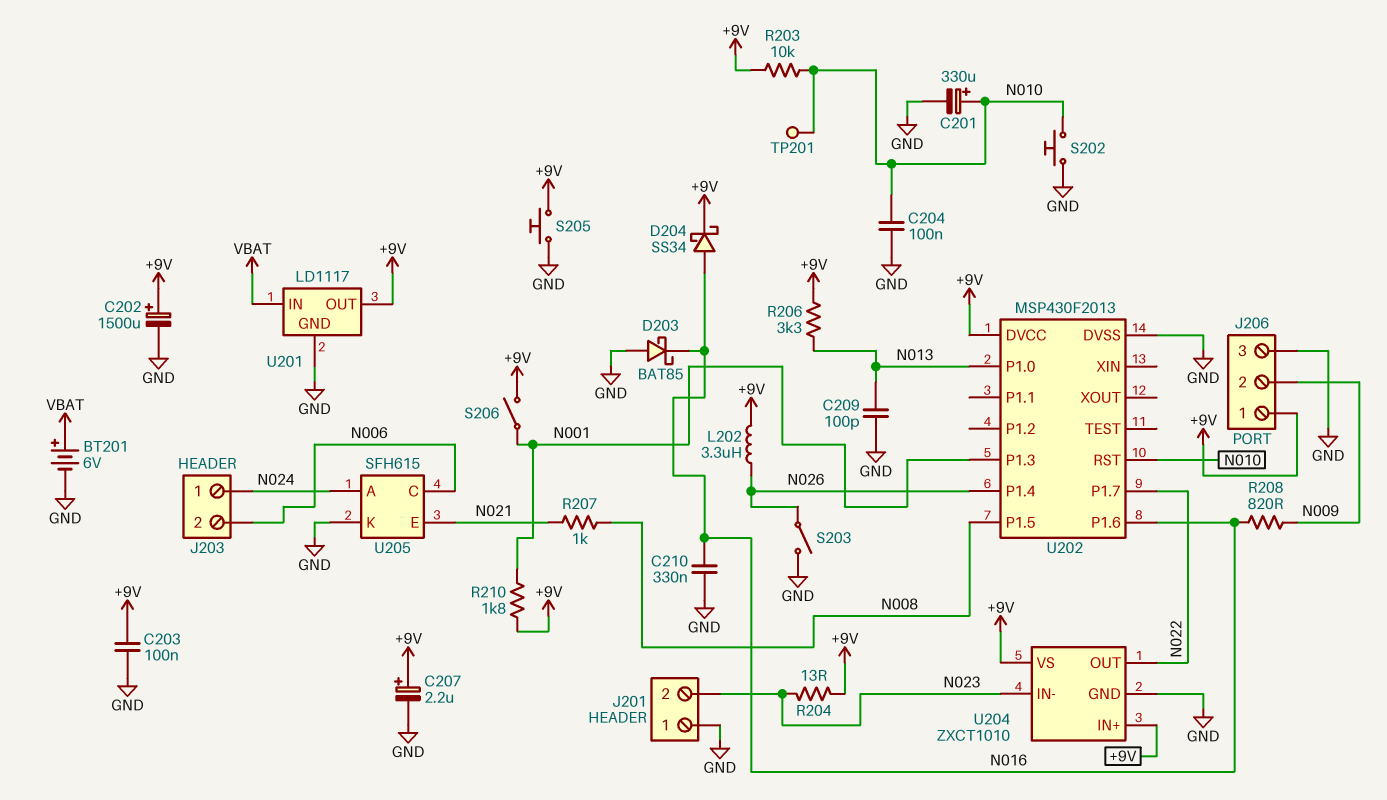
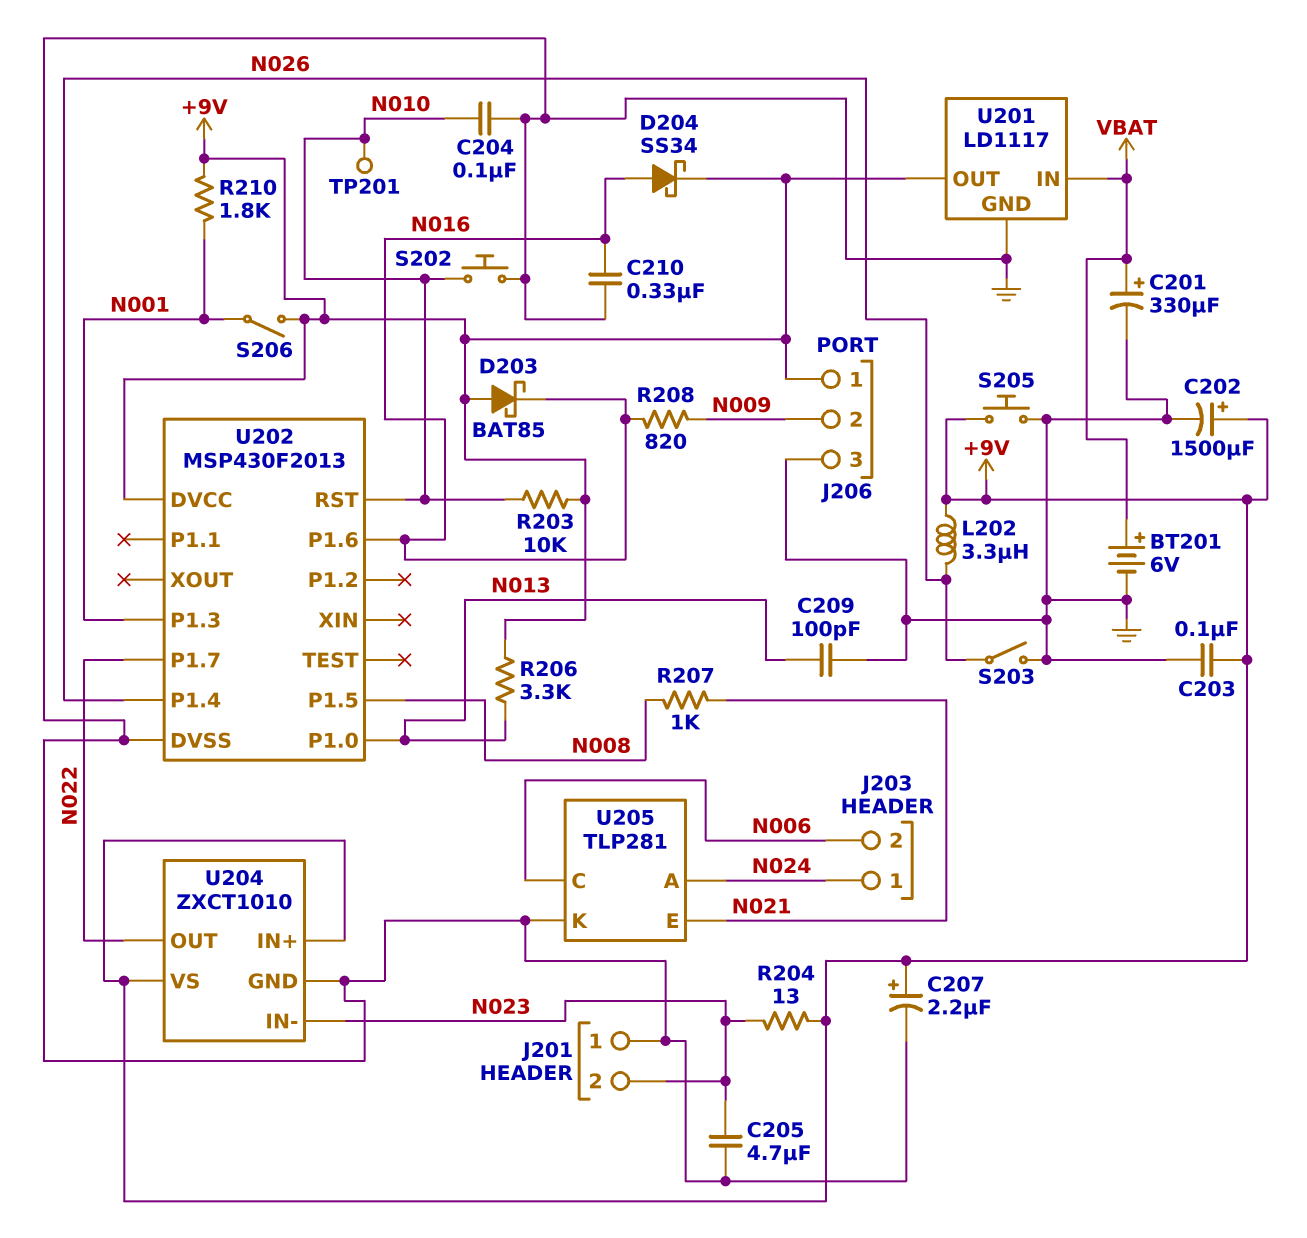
C201: 330uF (plus N010, minus GND) -> 330uF (plus VBAT, minus GND)
C205: none -> 4.7uF (GND, N023)
D203: schottky BAT85 (A GND, K N016) -> schottky BAT85 (A +9V, K N016)
U205: SFH615 -> TLP281

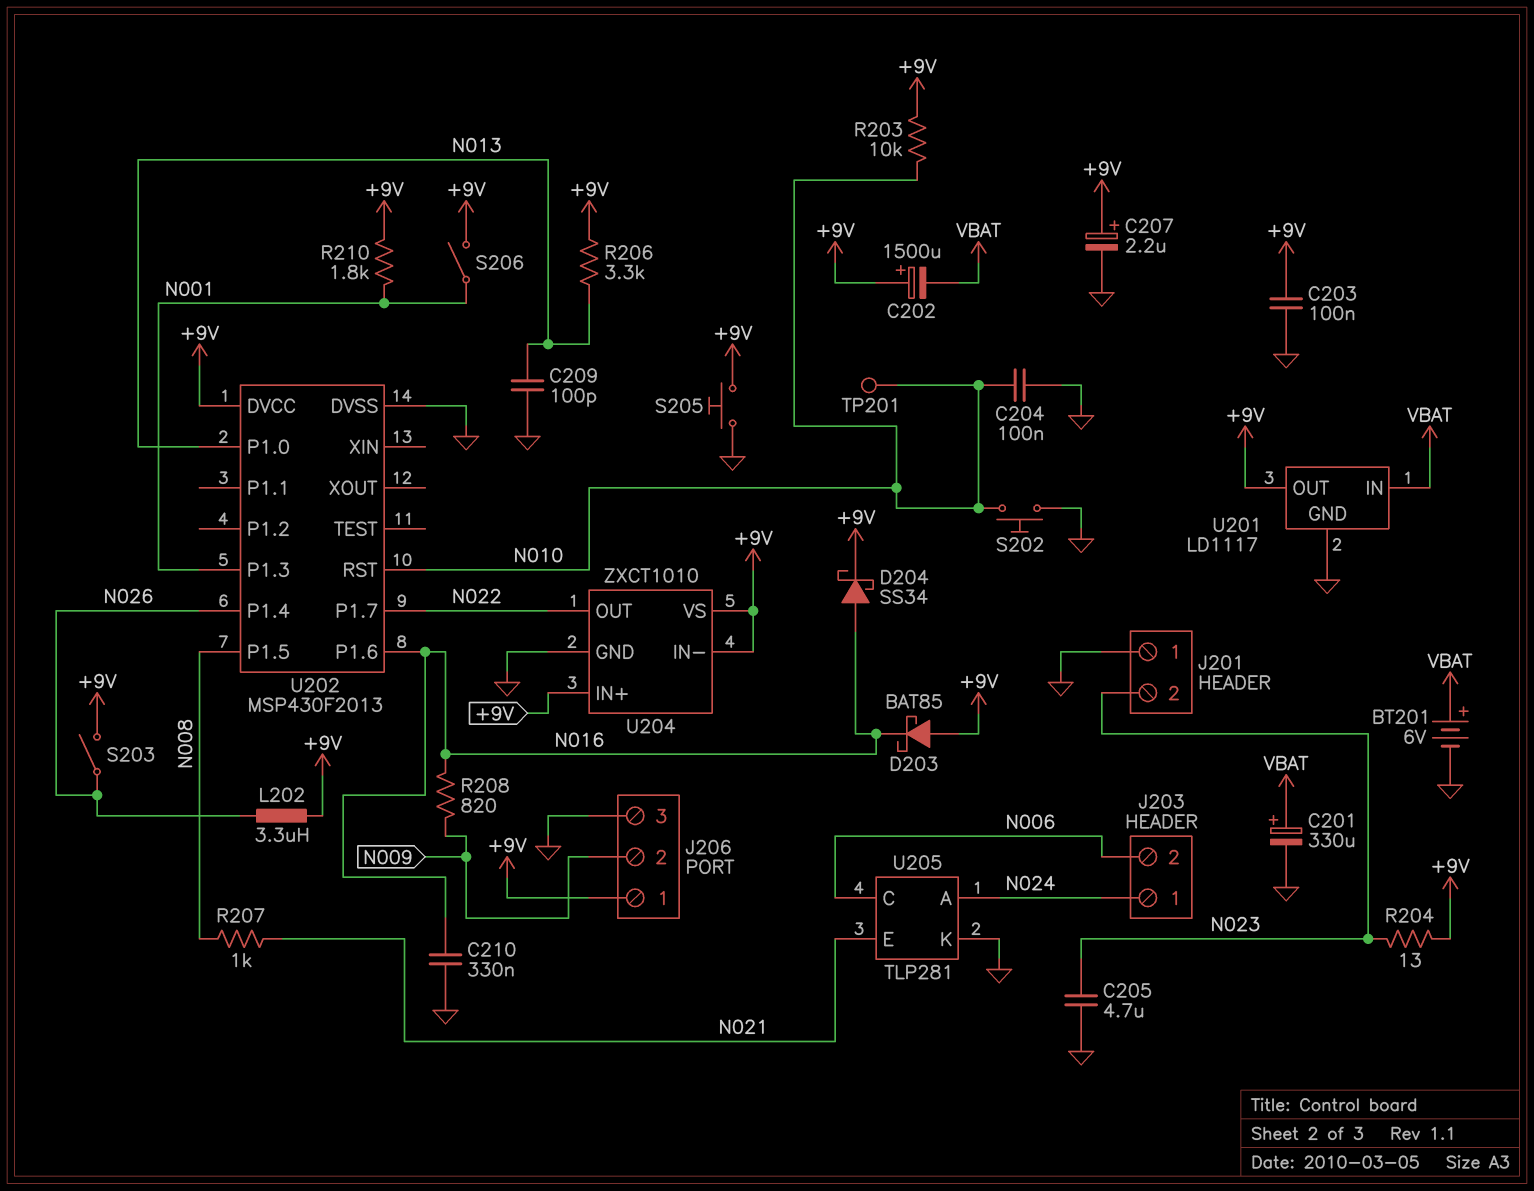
C202: 1500uF (plus +9V, minus GND) -> 1500uF (plus +9V, minus VBAT)
S203: switch (GND, N026) -> switch (+9V, N026)
U204 pin IN-: N023 -> +9V

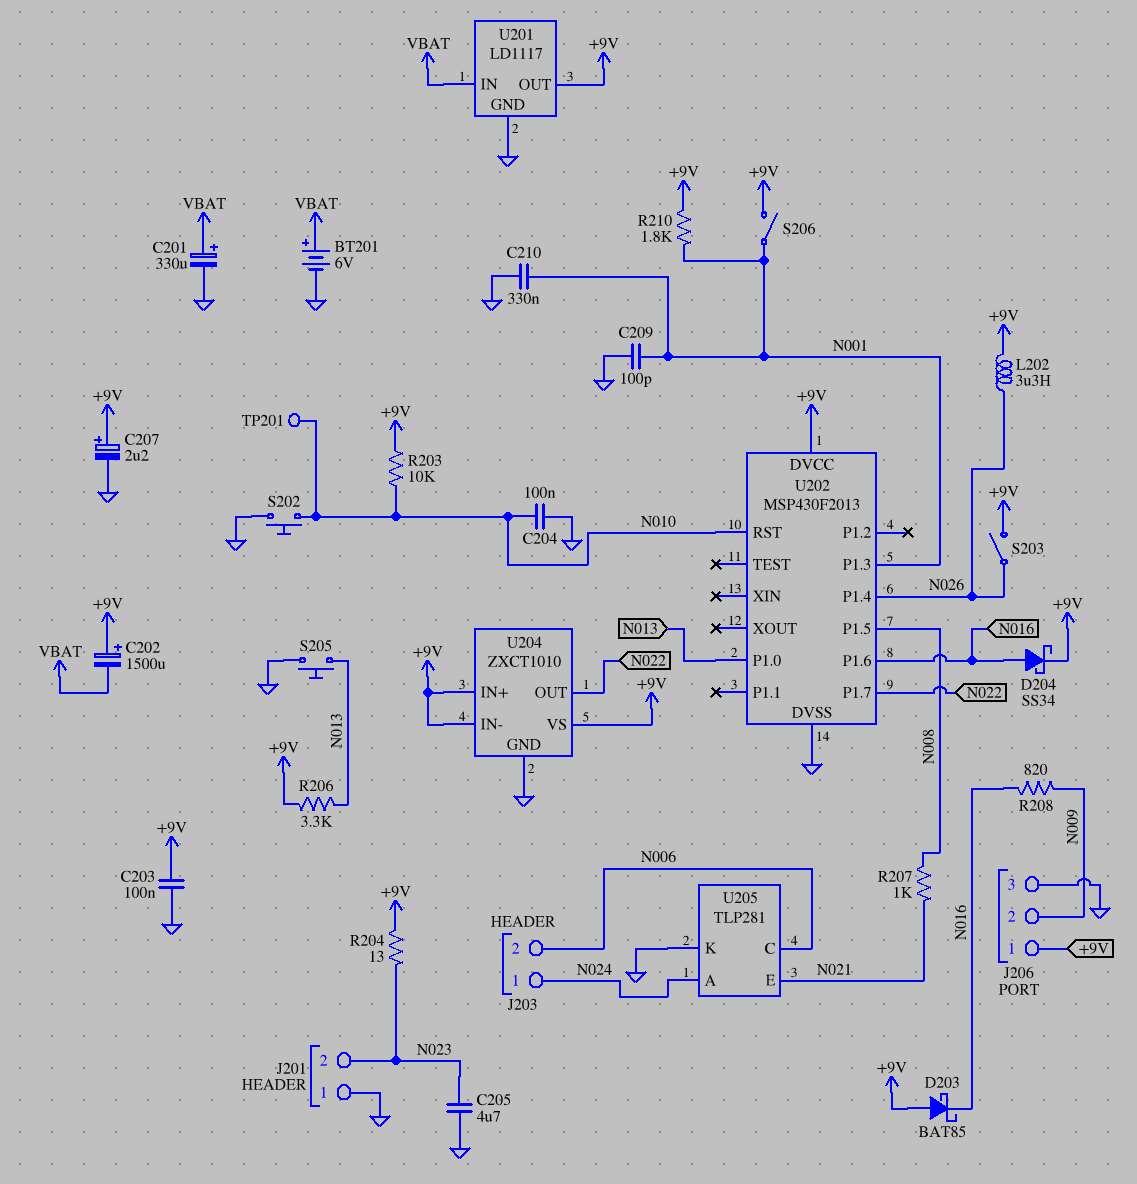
C209: 100pF (GND, N013) -> 100pF (GND, N001)
C210: 330nF (GND, N016) -> 330nF (GND, N001)
S205: button (+9V, GND) -> button (GND, N013)

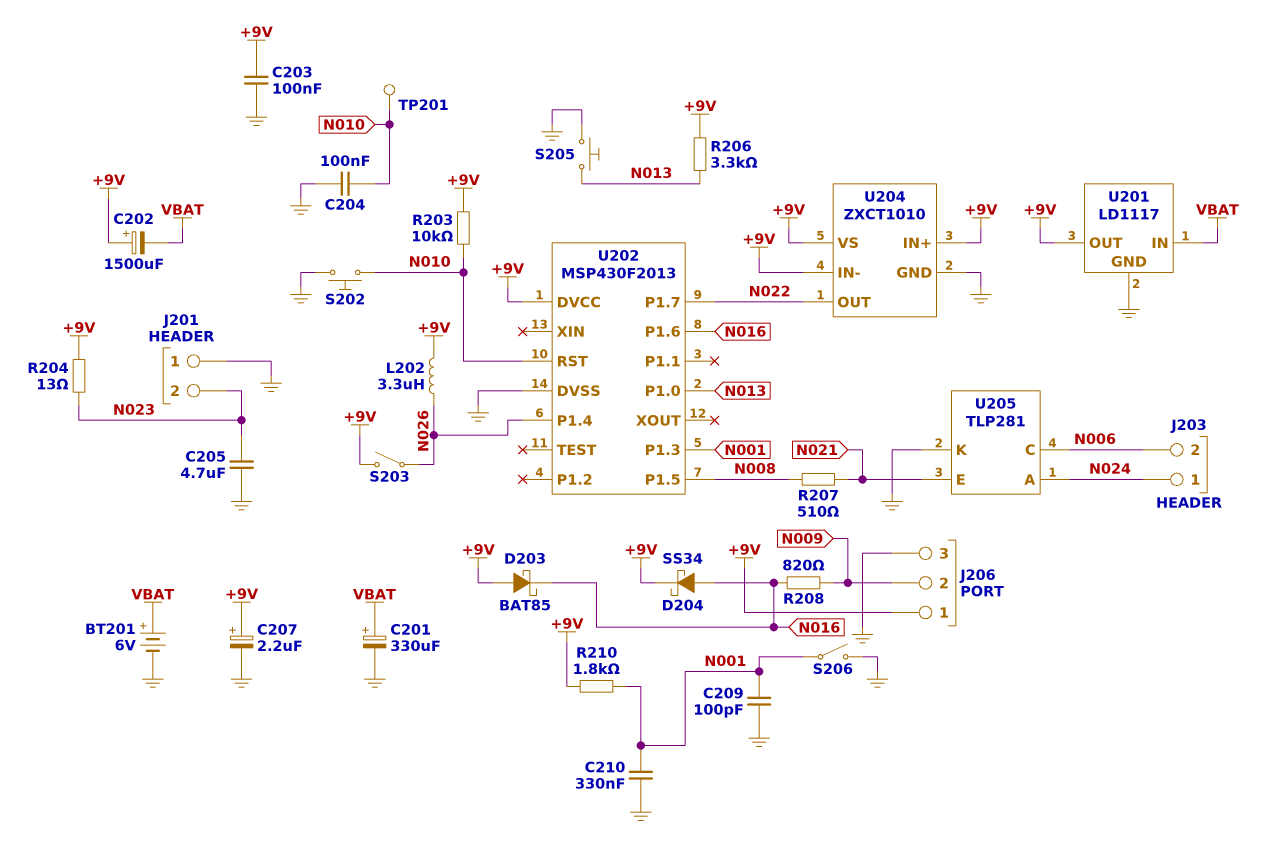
R207: 1k (N008, N021) -> 510 (N008, N021)
S206: switch (+9V, N001) -> switch (GND, N001)

